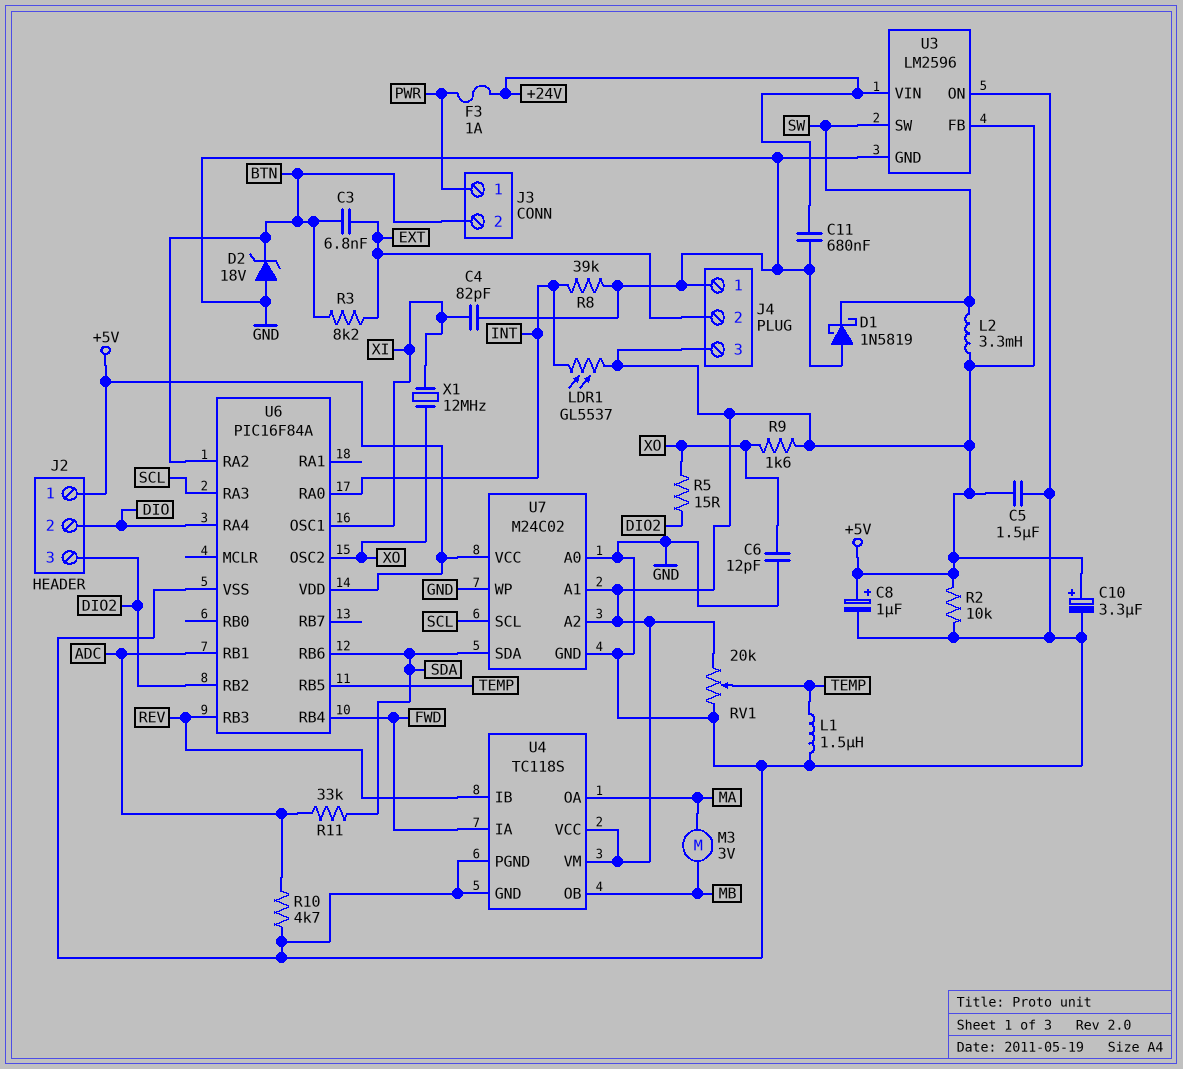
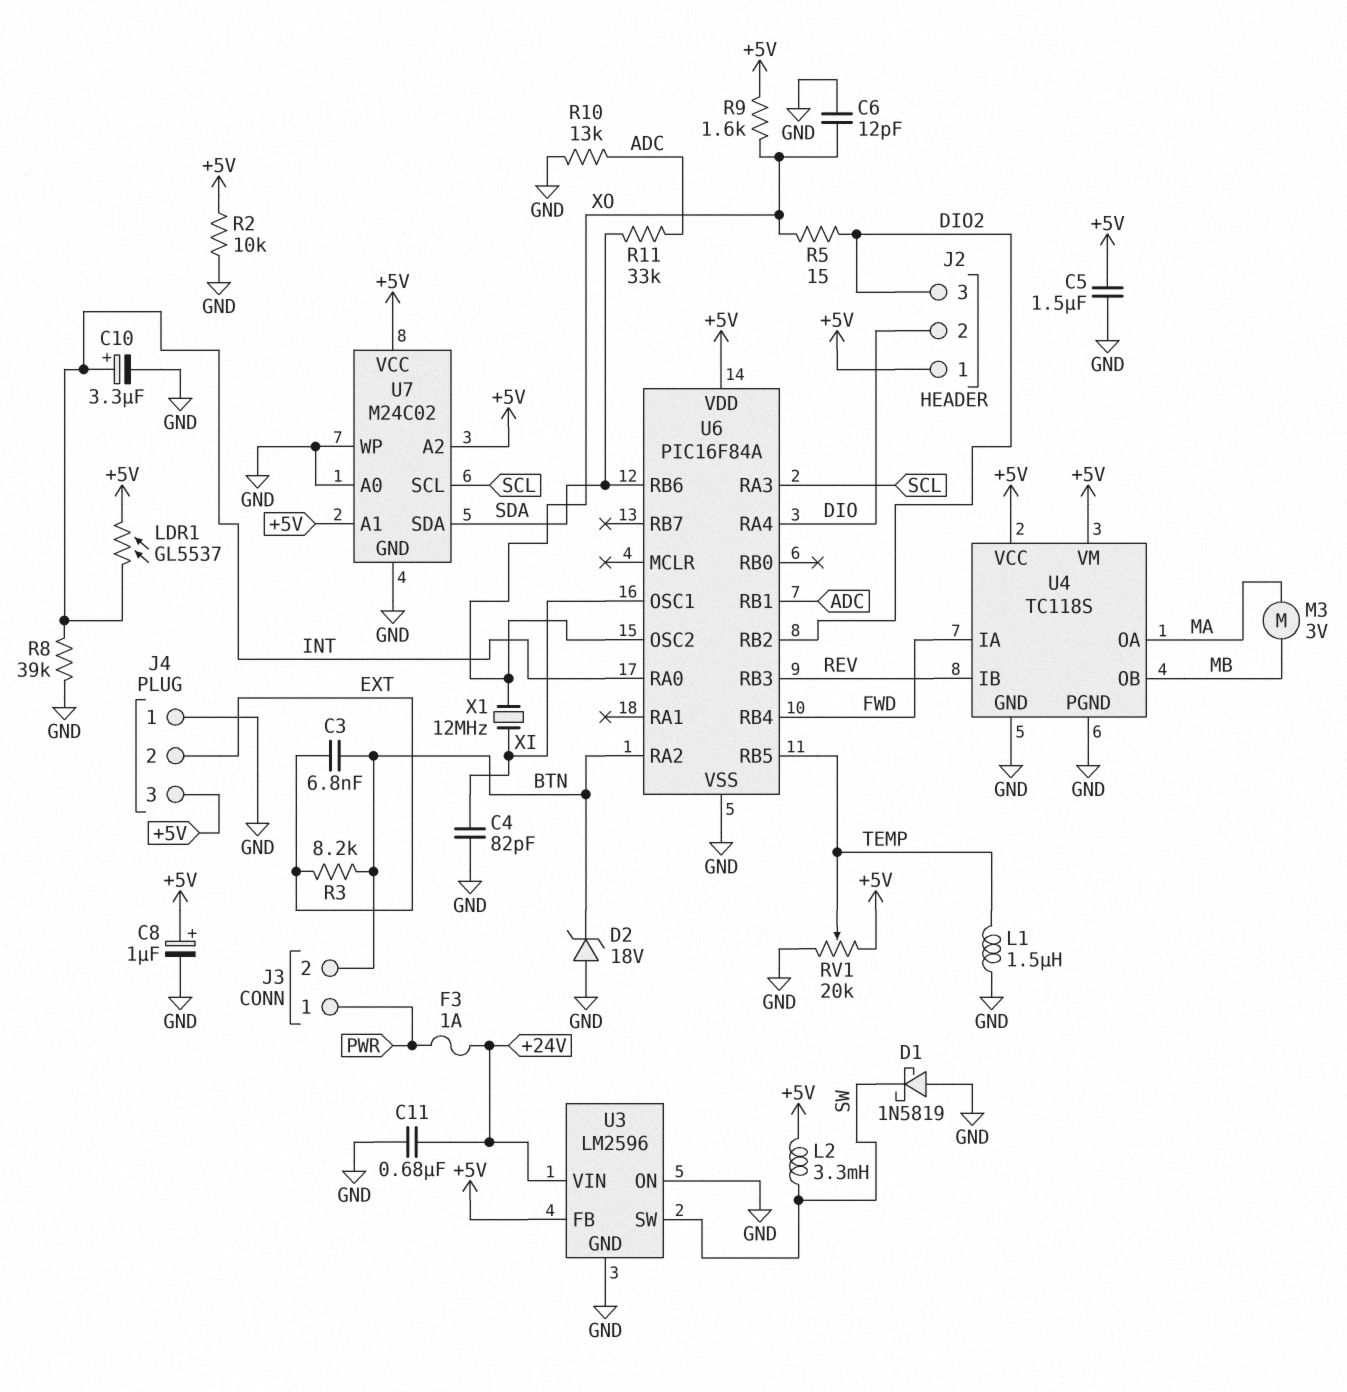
C10: 3.3uF (plus +5V, minus GND) -> 3.3uF (plus INT, minus GND)
R10: 4.7k (ADC, GND) -> 13k (ADC, GND)

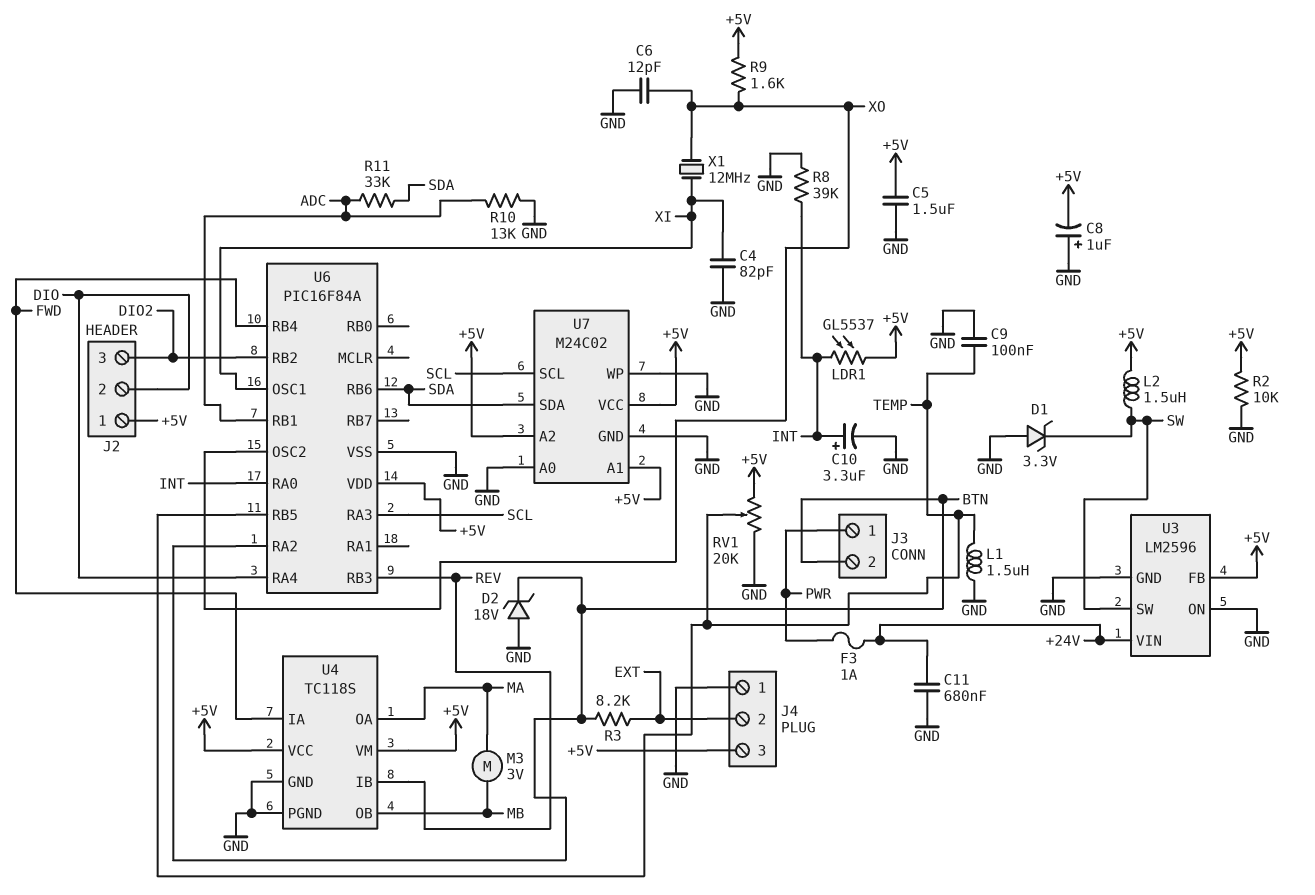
C3: 6.8nF (BTN, EXT) -> none
C8: 1uF (plus +5V, minus GND) -> 1uF (plus GND, minus +5V)
C9: none -> 100nF (GND, TEMP)
D1: schottky 1N5819 (A GND, K SW) -> zener 3.3V (A GND, K SW)
L2: 3.3mH (+5V, SW) -> 1.5uH (+5V, SW)
R5: 15 (DIO2, XO) -> none

